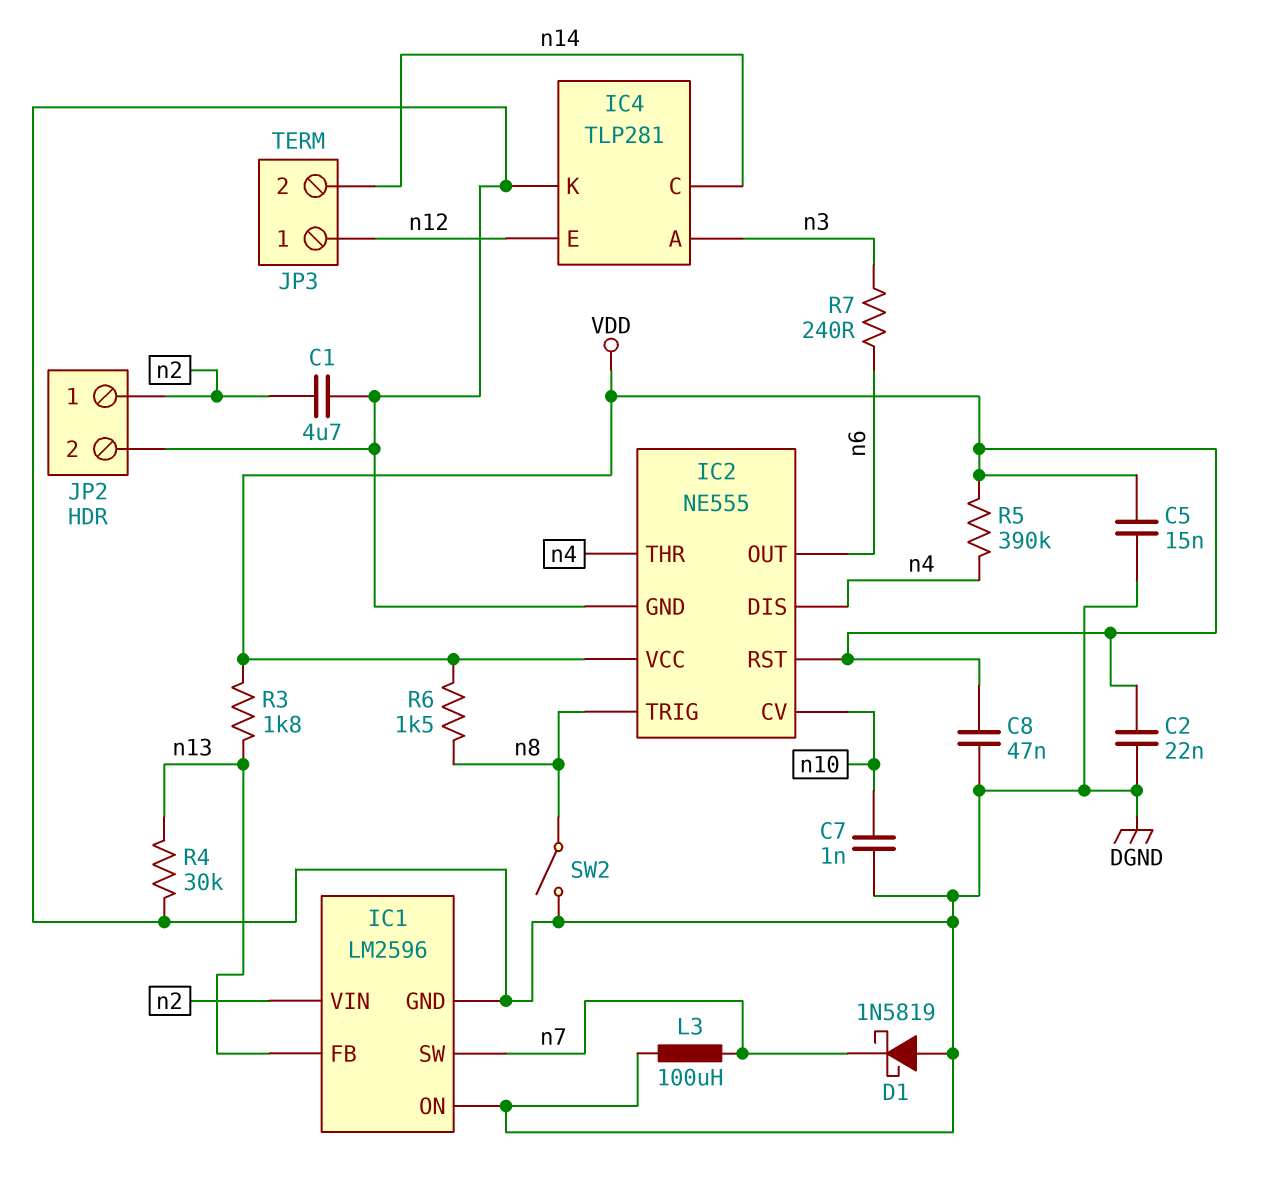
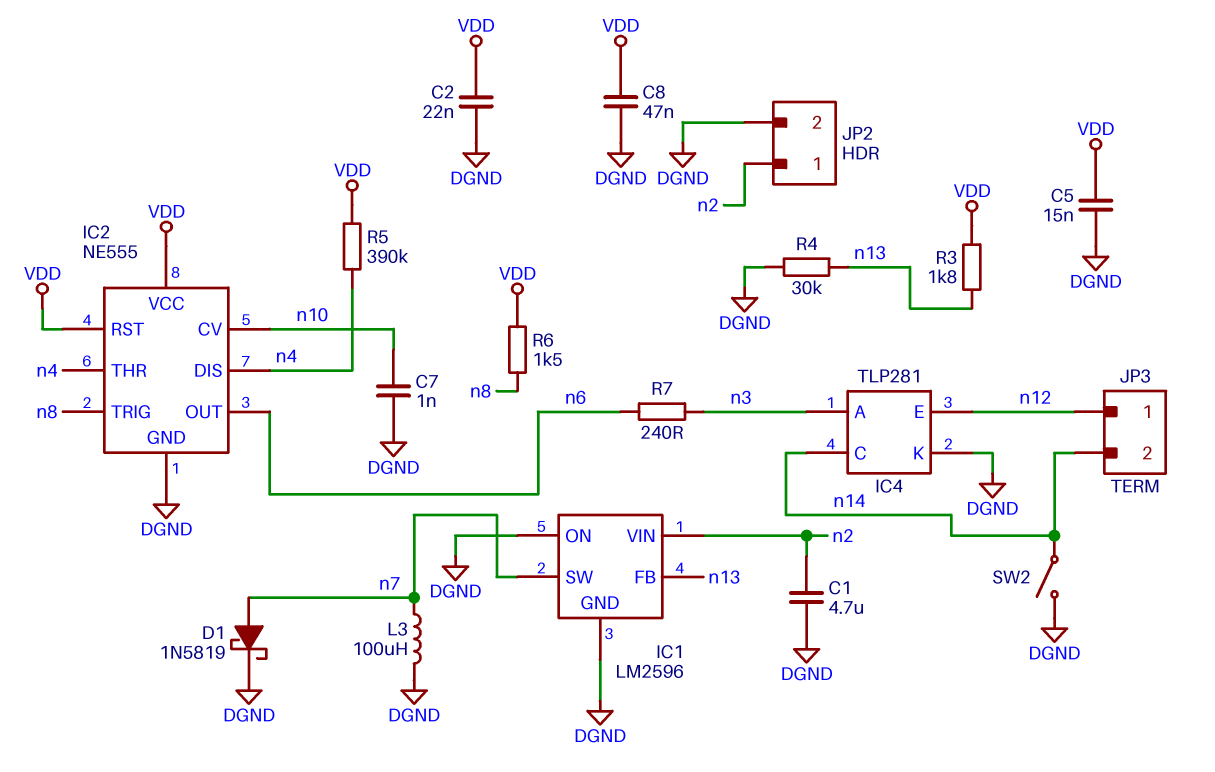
D1: schottky 1N5819 (A DGND, K n7) -> schottky 1N5819 (A n7, K DGND)
SW2: switch (DGND, n8) -> switch (DGND, n14)

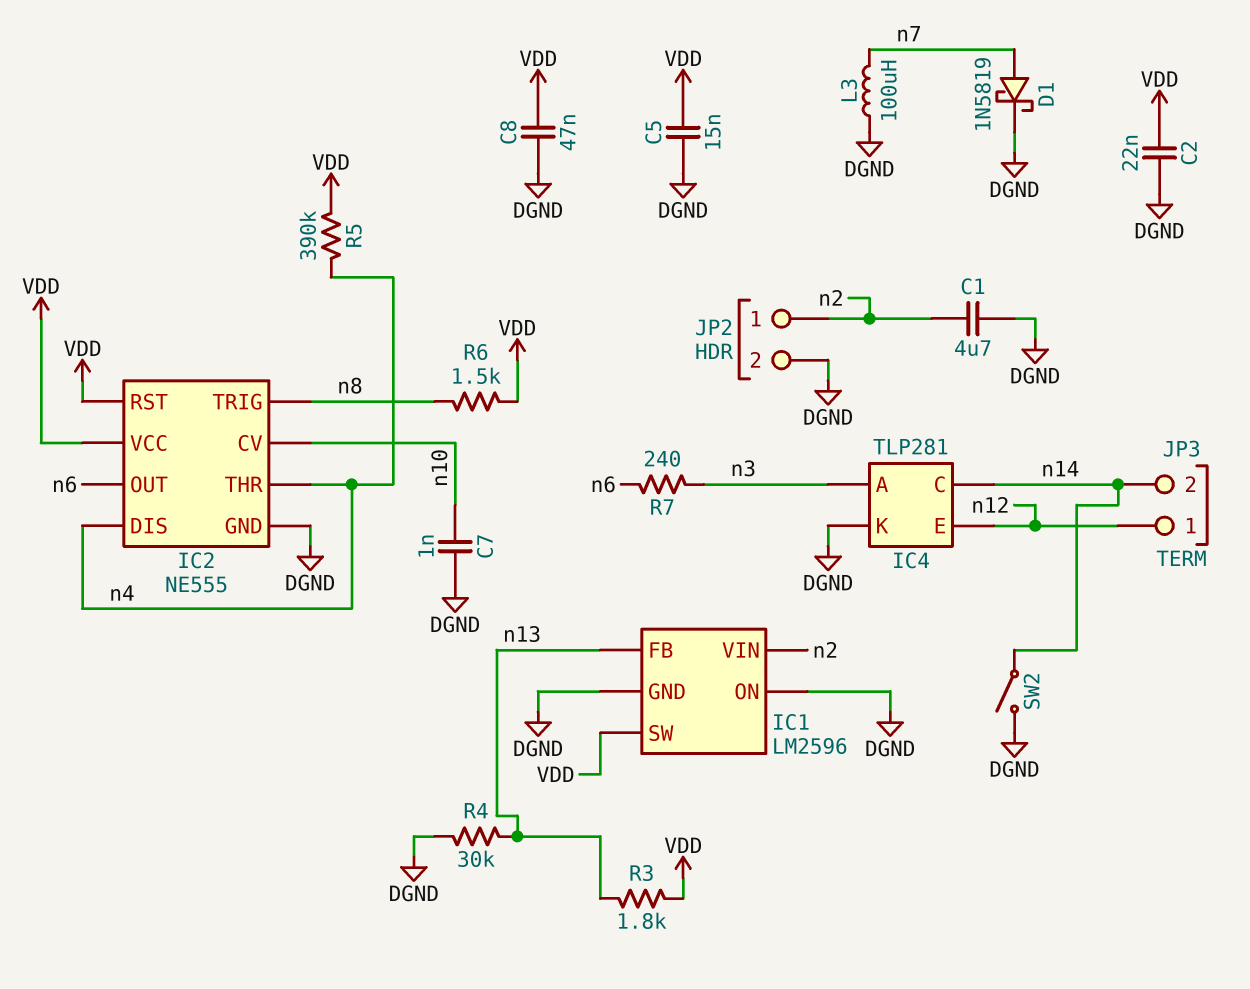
IC1 pin SW: n7 -> VDD

